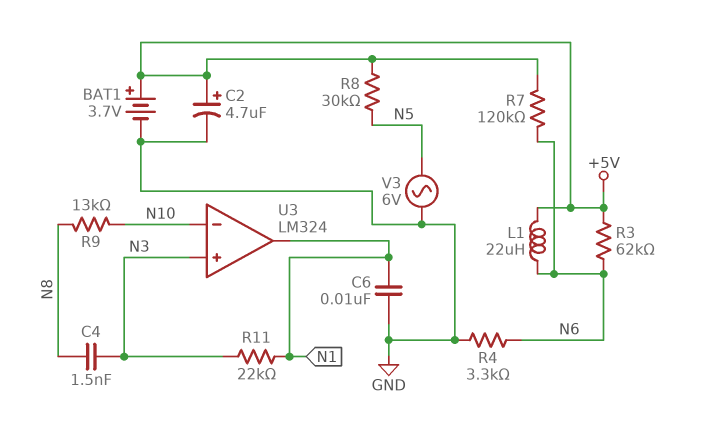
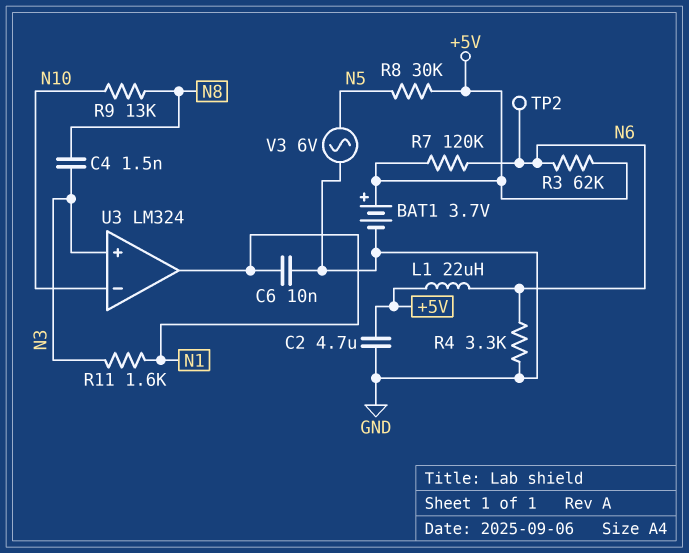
C2: 4.7uF (plus +5V, minus GND) -> 4.7uF (+5V, GND)
R11: 22k (N1, N3) -> 1.6k (N1, N3)
TP2: none -> test point (N6)

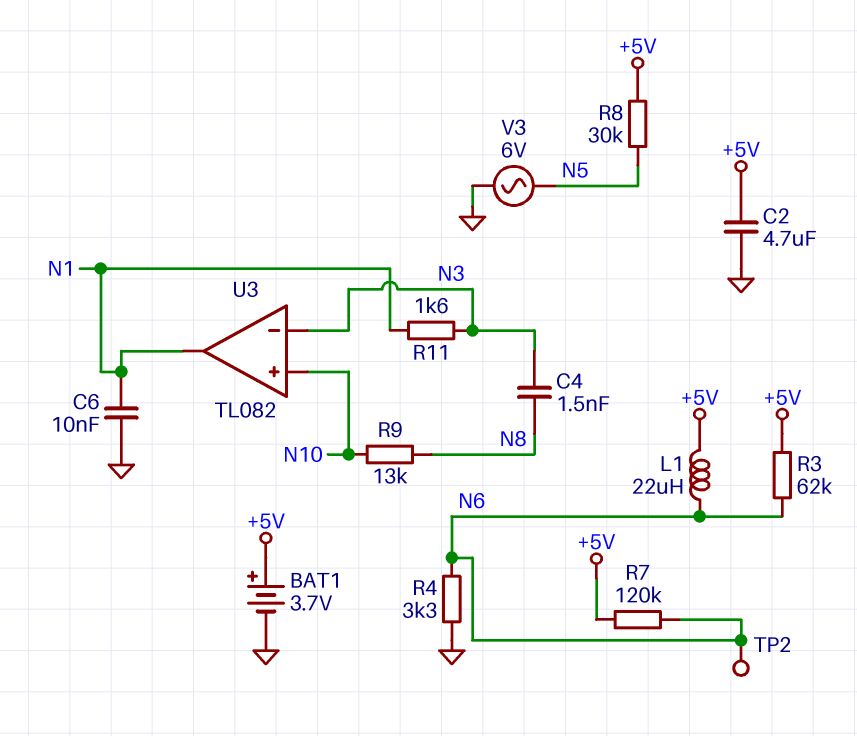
U3: LM324 -> TL082
U3 pin in+: N3 -> N10
U3 pin in-: N10 -> N3

